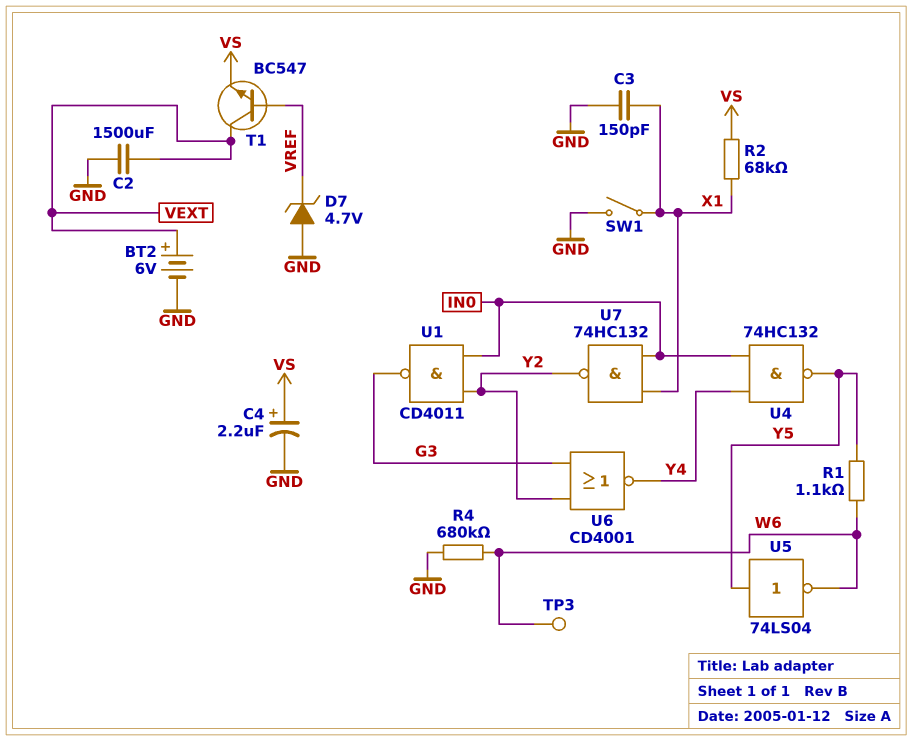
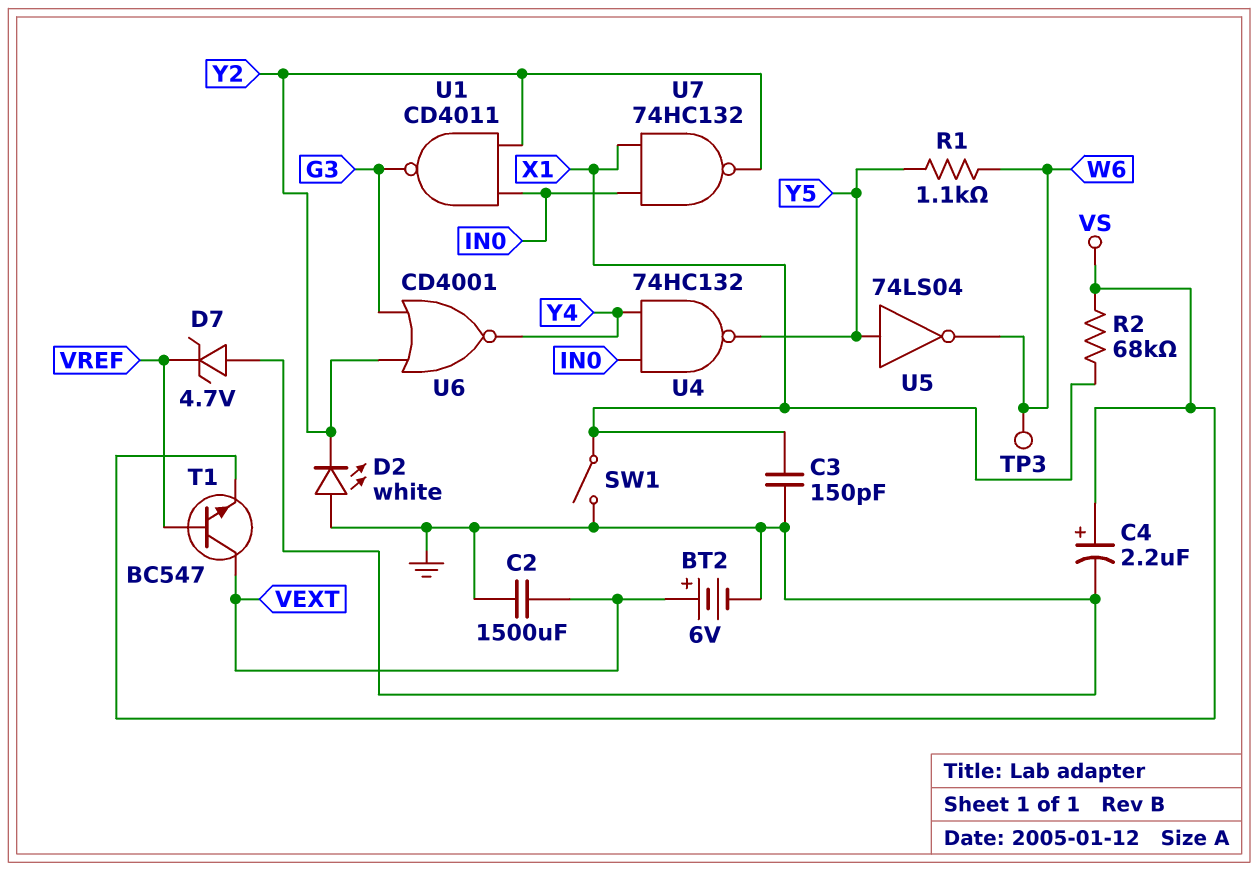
D2: none -> LED white (A GND, K Y2)
R4: 680k (GND, W6) -> none

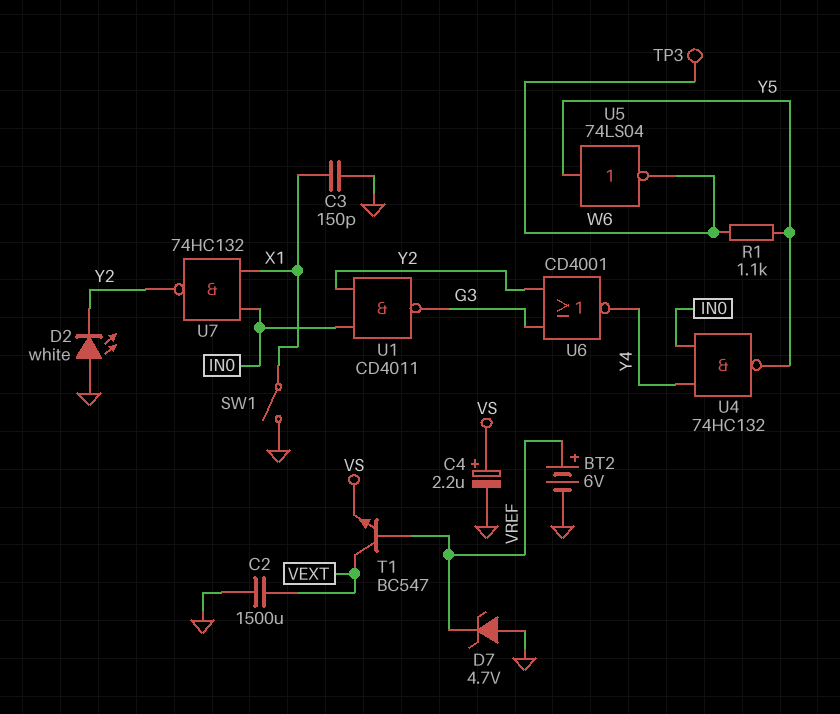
BT2: 6V (plus VEXT, minus GND) -> 6V (plus VREF, minus GND)
R2: 68k (VS, X1) -> none

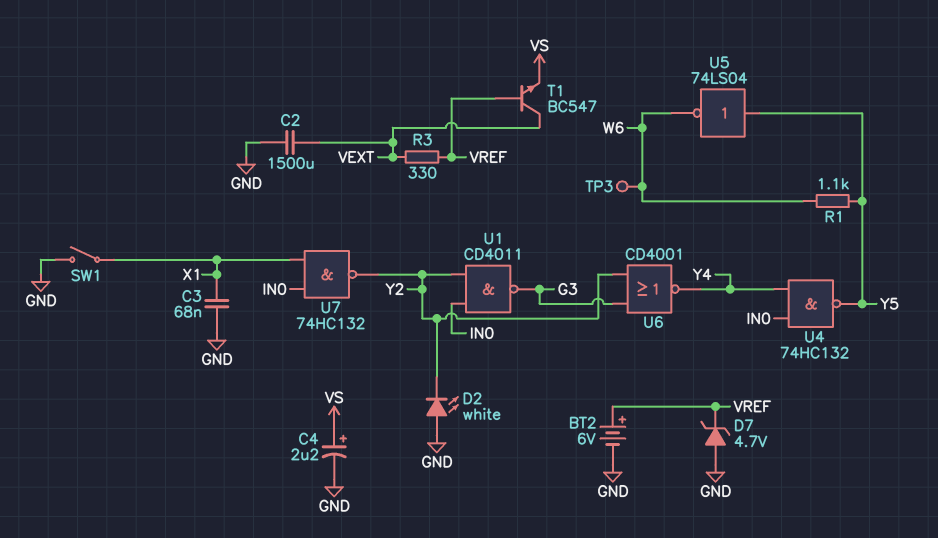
C3: 150pF (GND, X1) -> 68nF (GND, X1)
R3: none -> 330 (VEXT, VREF)

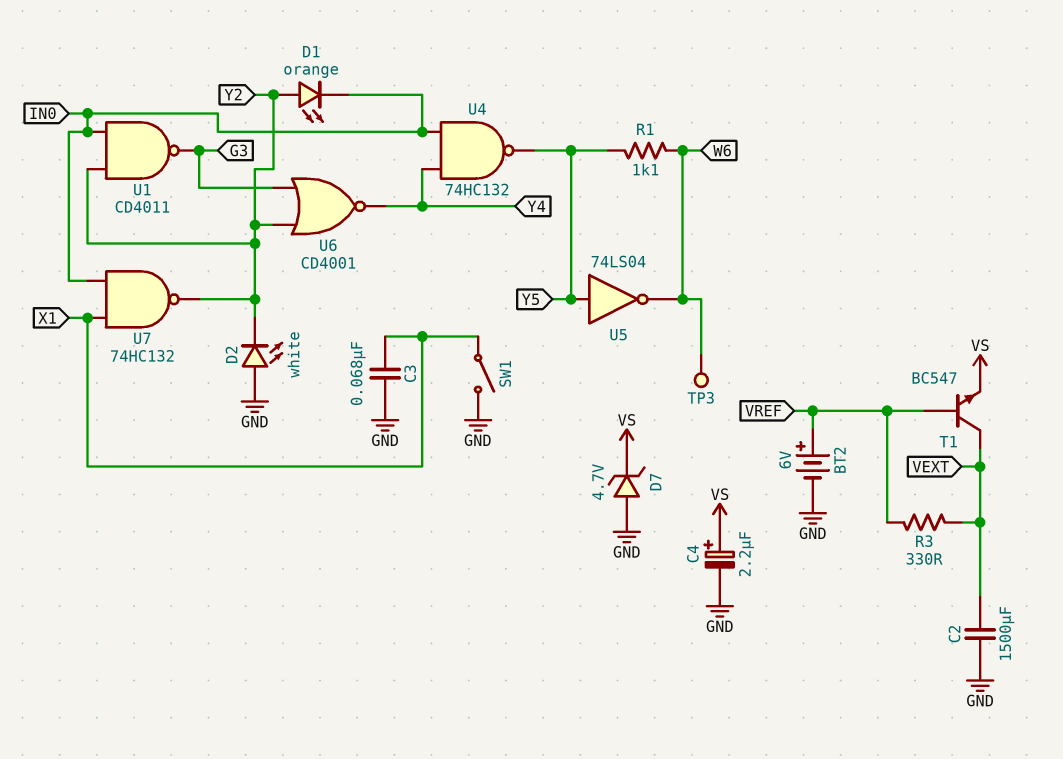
D1: none -> LED orange (A Y2, K IN0)
D7: zener 4.7V (A GND, K VREF) -> zener 4.7V (A GND, K VS)

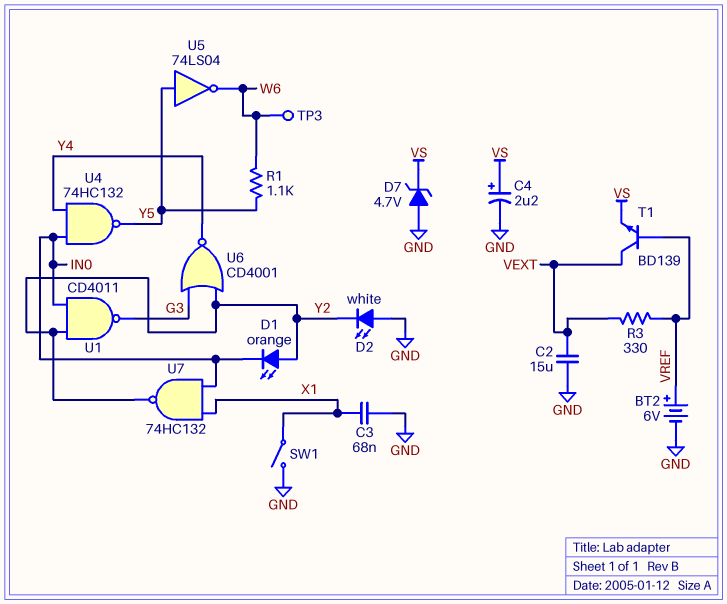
C2: 1500uF (GND, VEXT) -> 15uF (GND, VEXT)
T1: NPN BC547 (B VREF, C VEXT, E VS) -> NPN BD139 (B VREF, C VEXT, E VS)

